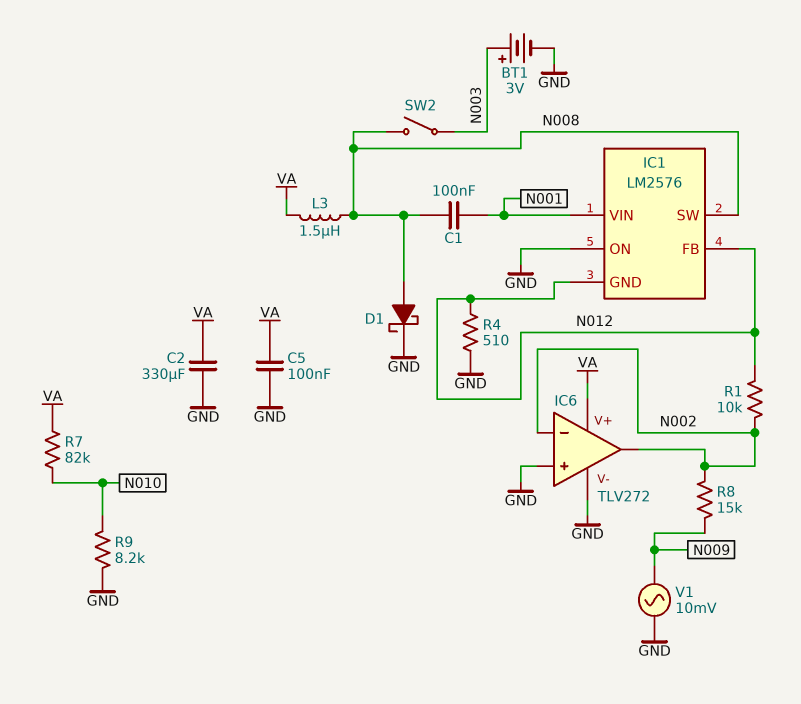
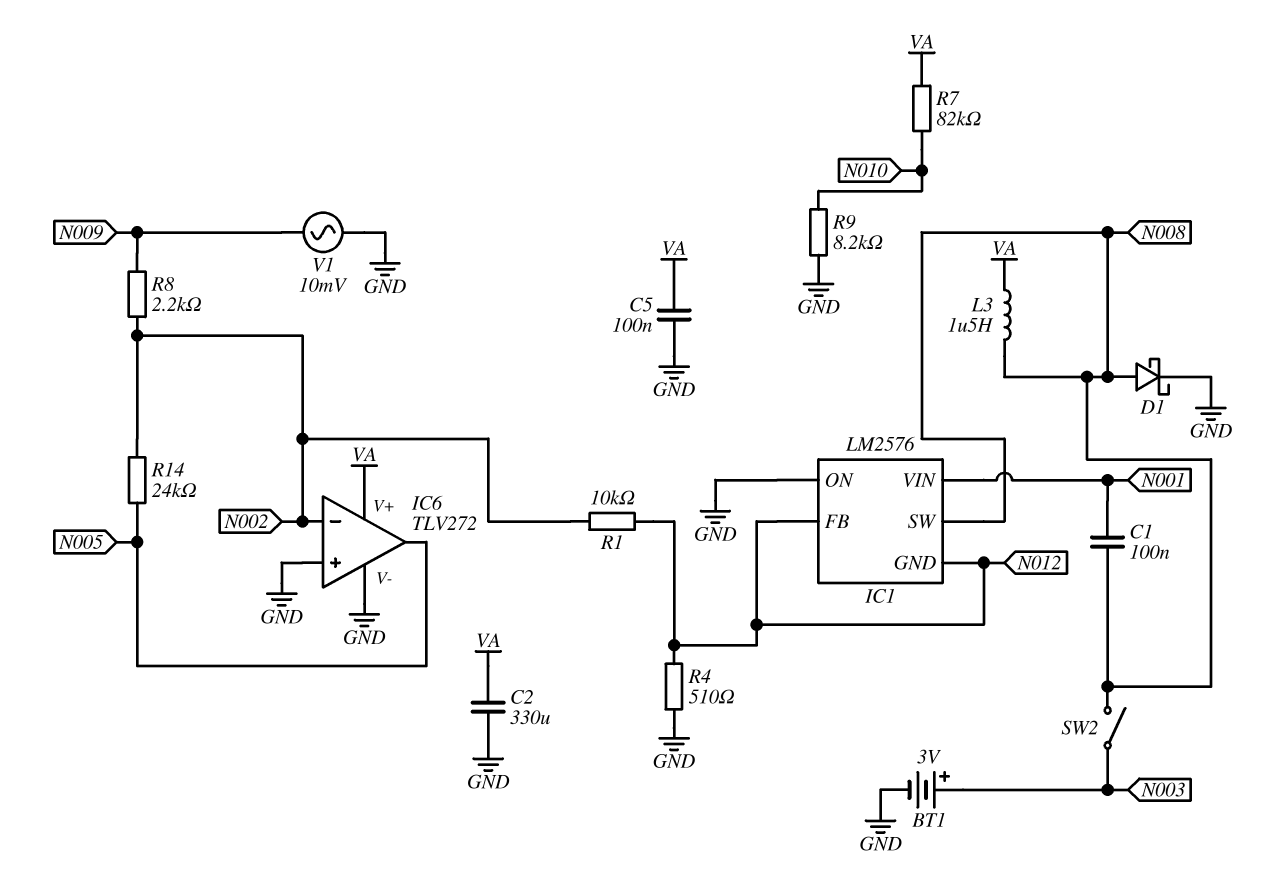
IC6 pin out: N002 -> N005
R8: 15k (N002, N009) -> 2.2k (N002, N009)
R14: none -> 24k (N002, N005)

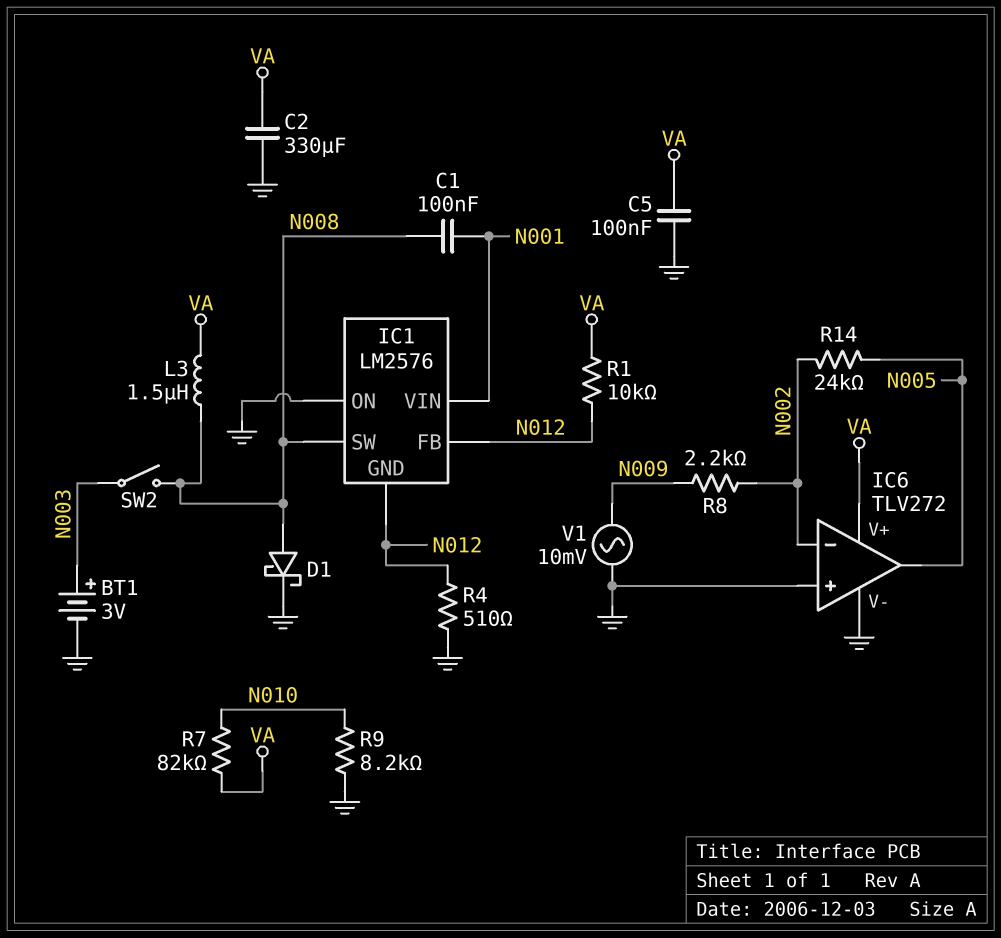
R1: 10k (N002, N012) -> 10k (N012, VA)

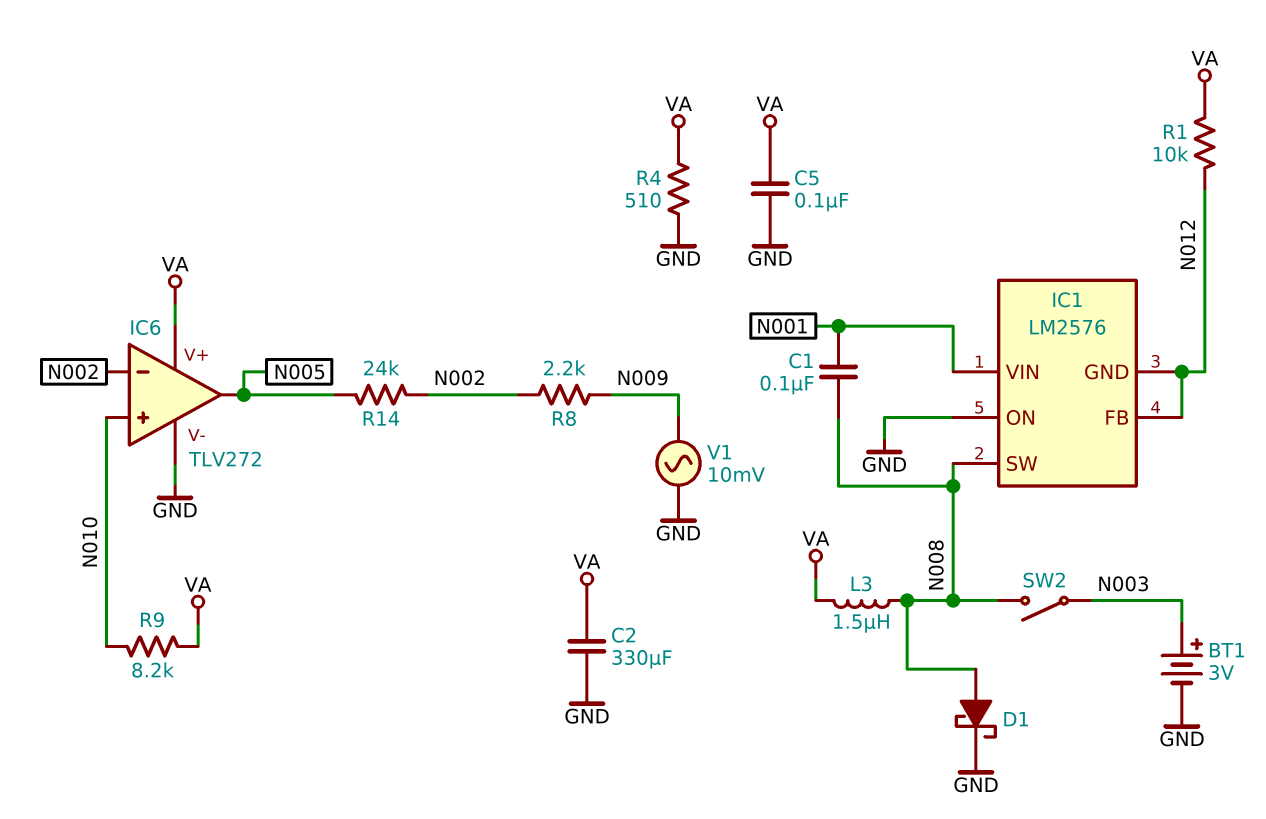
IC6 pin in+: GND -> N010
R4: 510 (GND, N012) -> 510 (GND, VA)
R7: 82k (N010, VA) -> none
R9: 8.2k (GND, N010) -> 8.2k (N010, VA)

